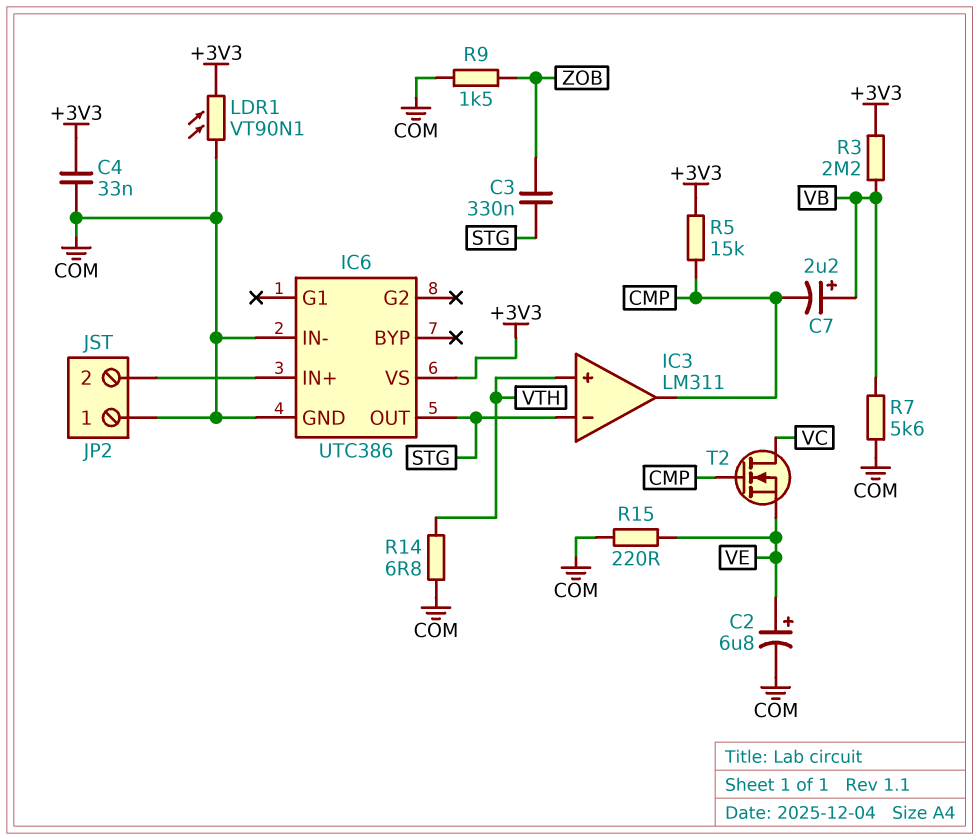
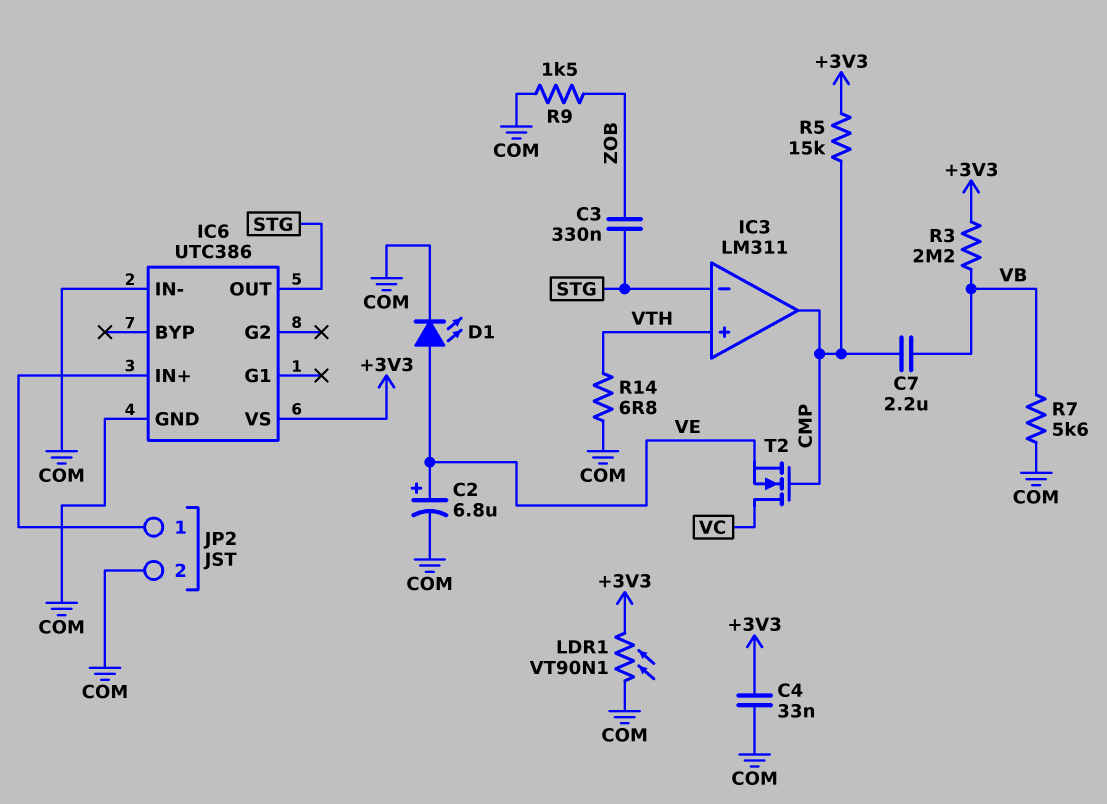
C7: 2.2uF (plus VB, minus CMP) -> 2.2uF (CMP, VB)
D1: none -> LED (A VE, K COM)
JP2 pin 1: COM -> IC6/IN+
JP2 pin 2: IC6/IN+ -> COM
R15: 220 (COM, VE) -> none

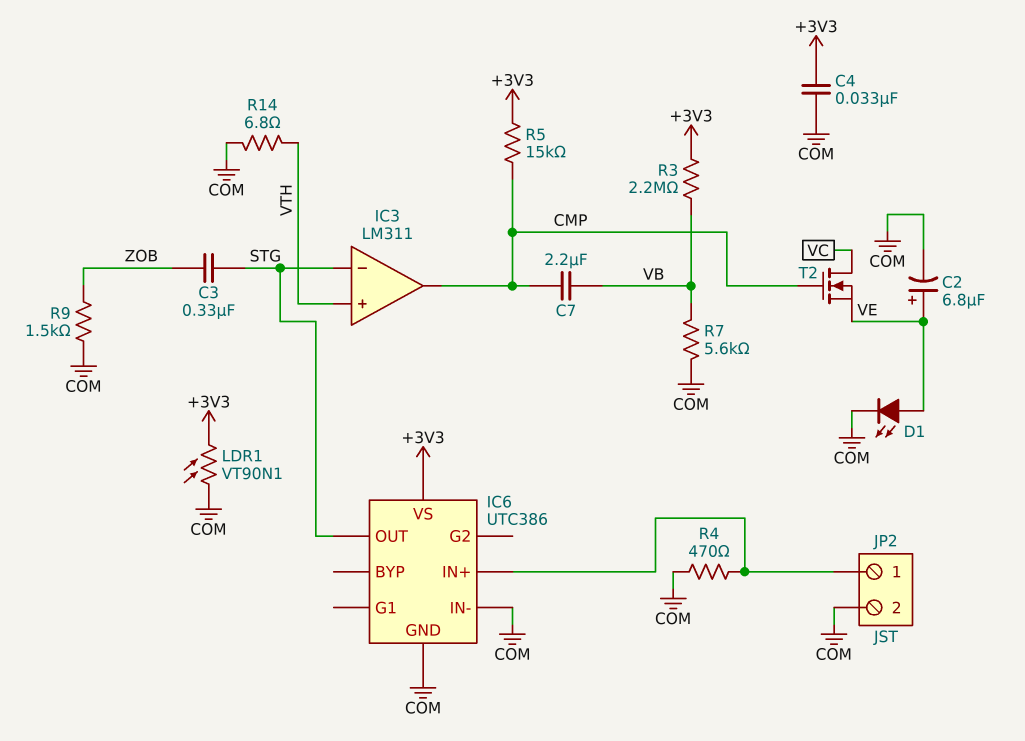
R4: none -> 470 (COM, IC6/IN+)

